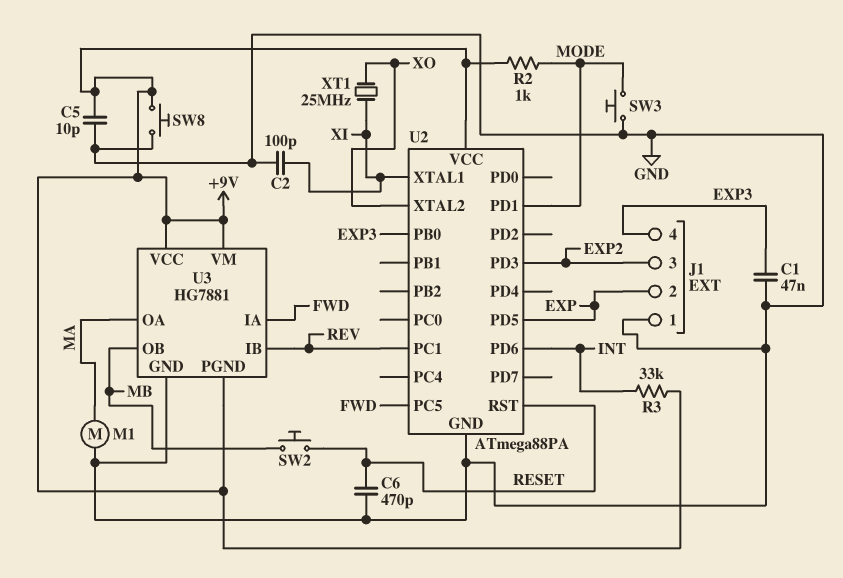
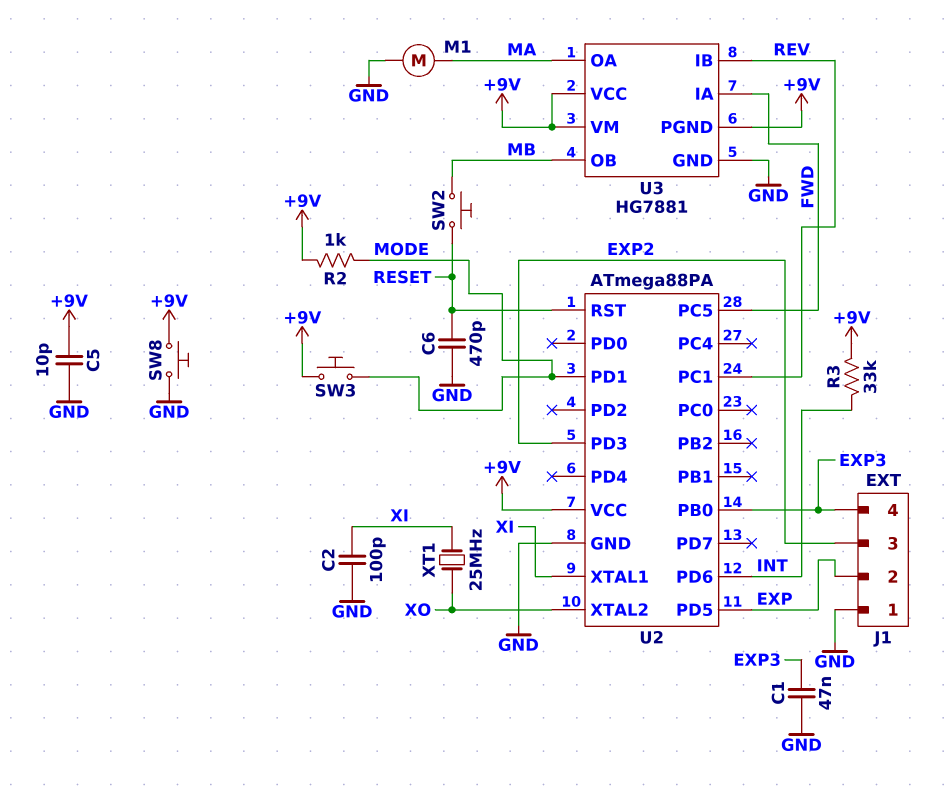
SW3: button (GND, MODE) -> button (+9V, MODE)

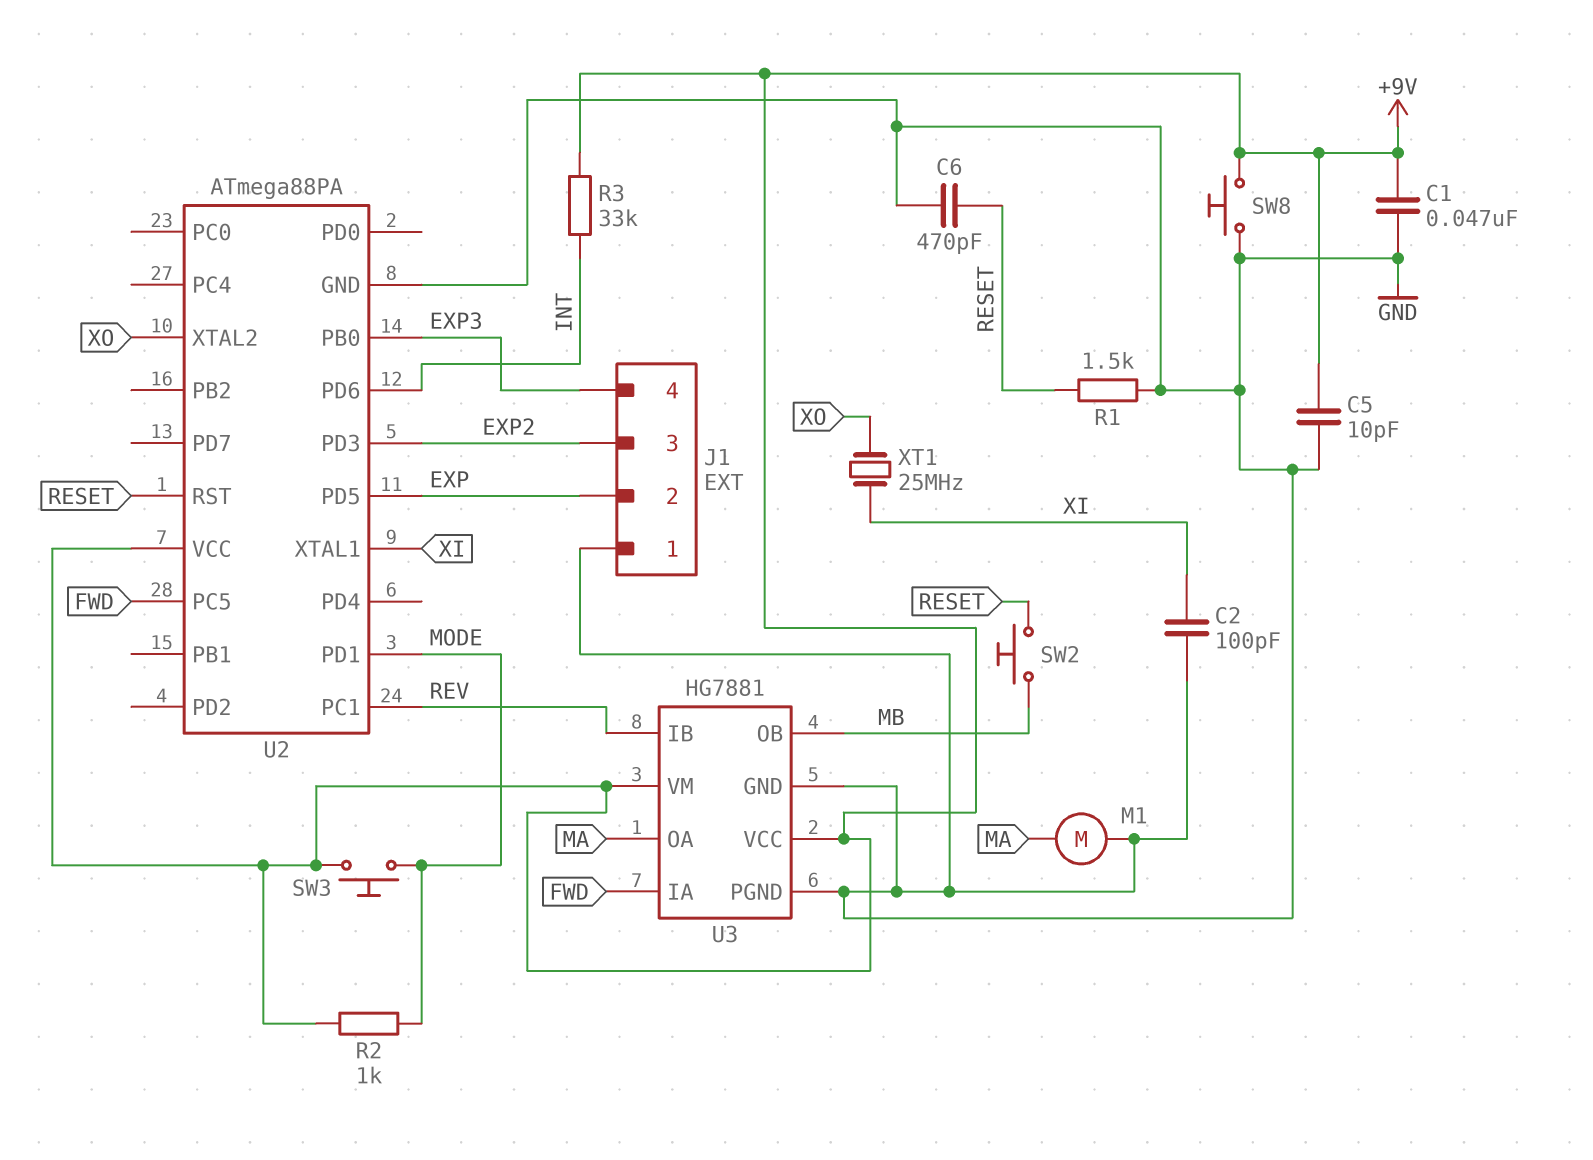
C1: 47nF (EXP3, GND) -> 47nF (+9V, GND)
R1: none -> 1.5k (GND, RESET)
U3 pin PGND: +9V -> GND

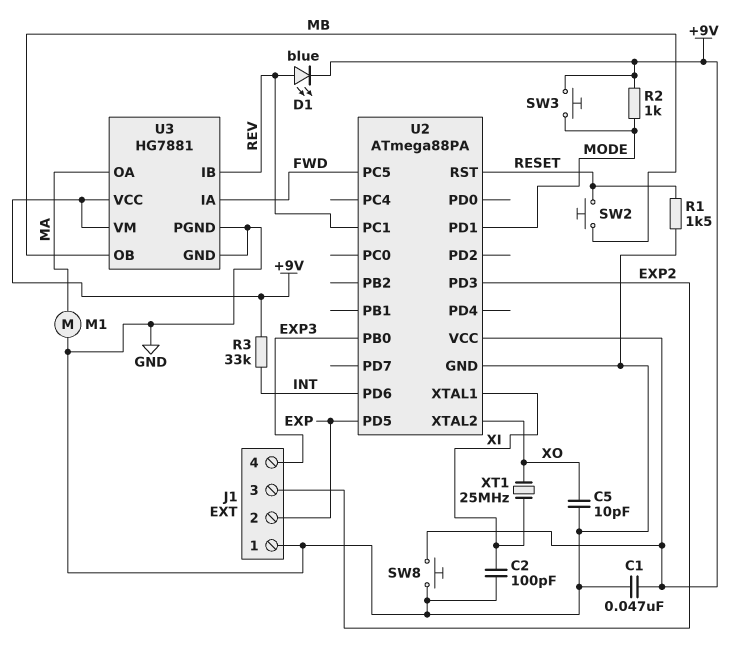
C5: 10pF (+9V, GND) -> 10pF (GND, XO)
C6: 470pF (GND, RESET) -> none
D1: none -> LED blue (A REV, K +9V)

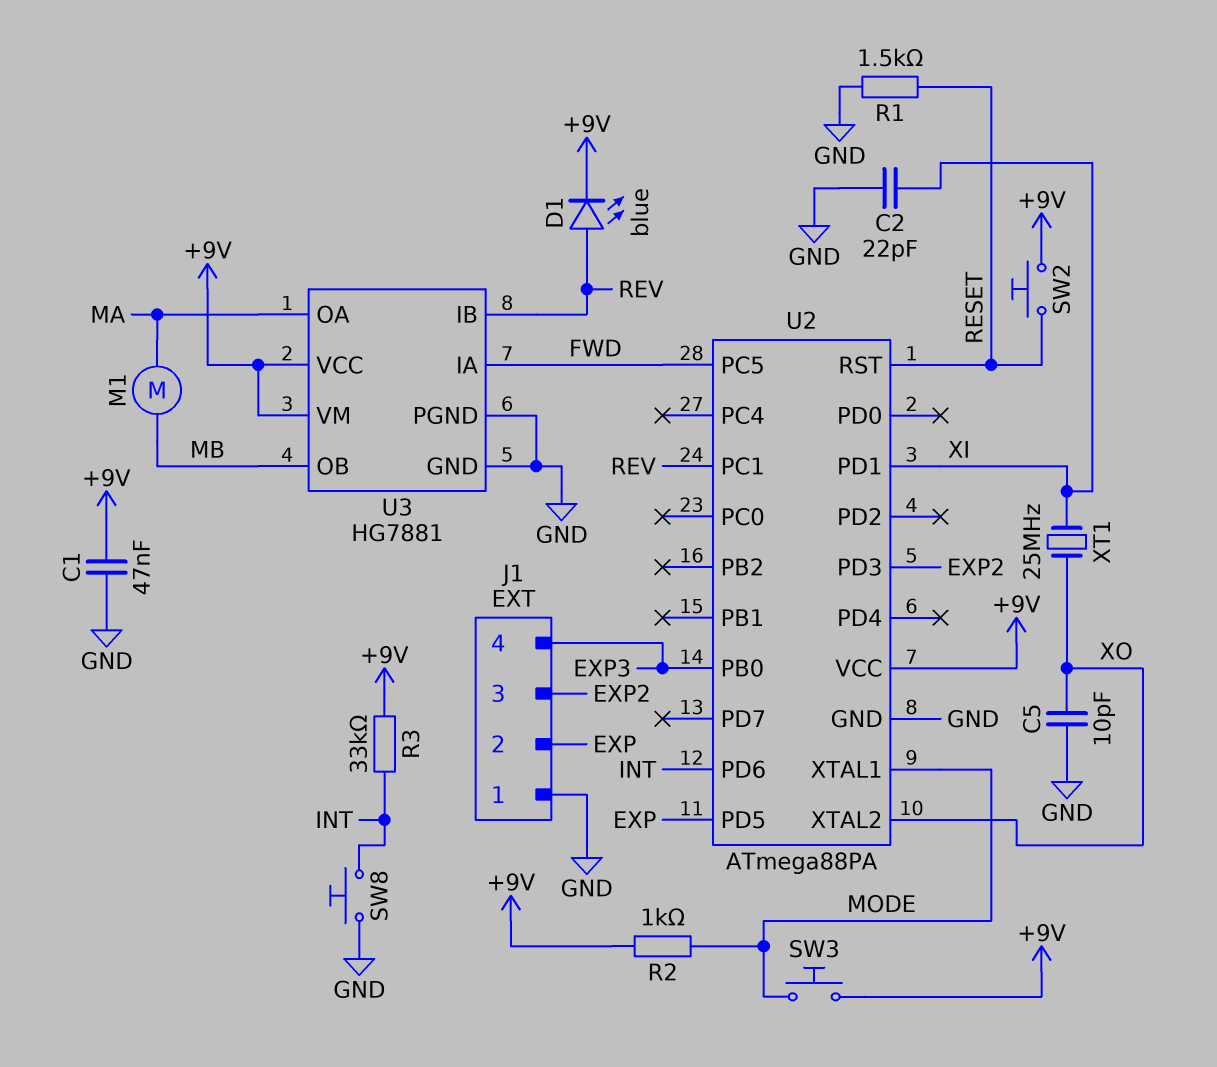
C2: 100pF (GND, XI) -> 22pF (GND, XI)
M1: motor (GND, MA) -> motor (MA, MB)
SW2: button (MB, RESET) -> button (+9V, RESET)
SW8: button (+9V, GND) -> button (GND, INT)
U2 pin PD1: MODE -> XI
U2 pin XTAL1: XI -> MODE

